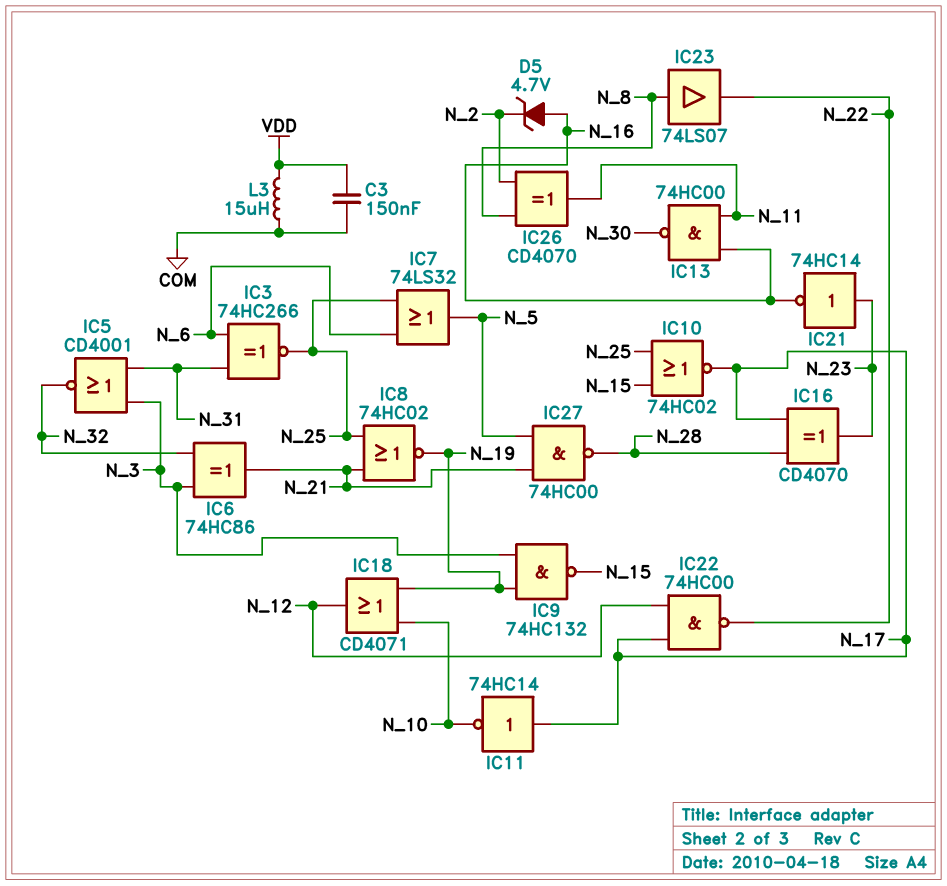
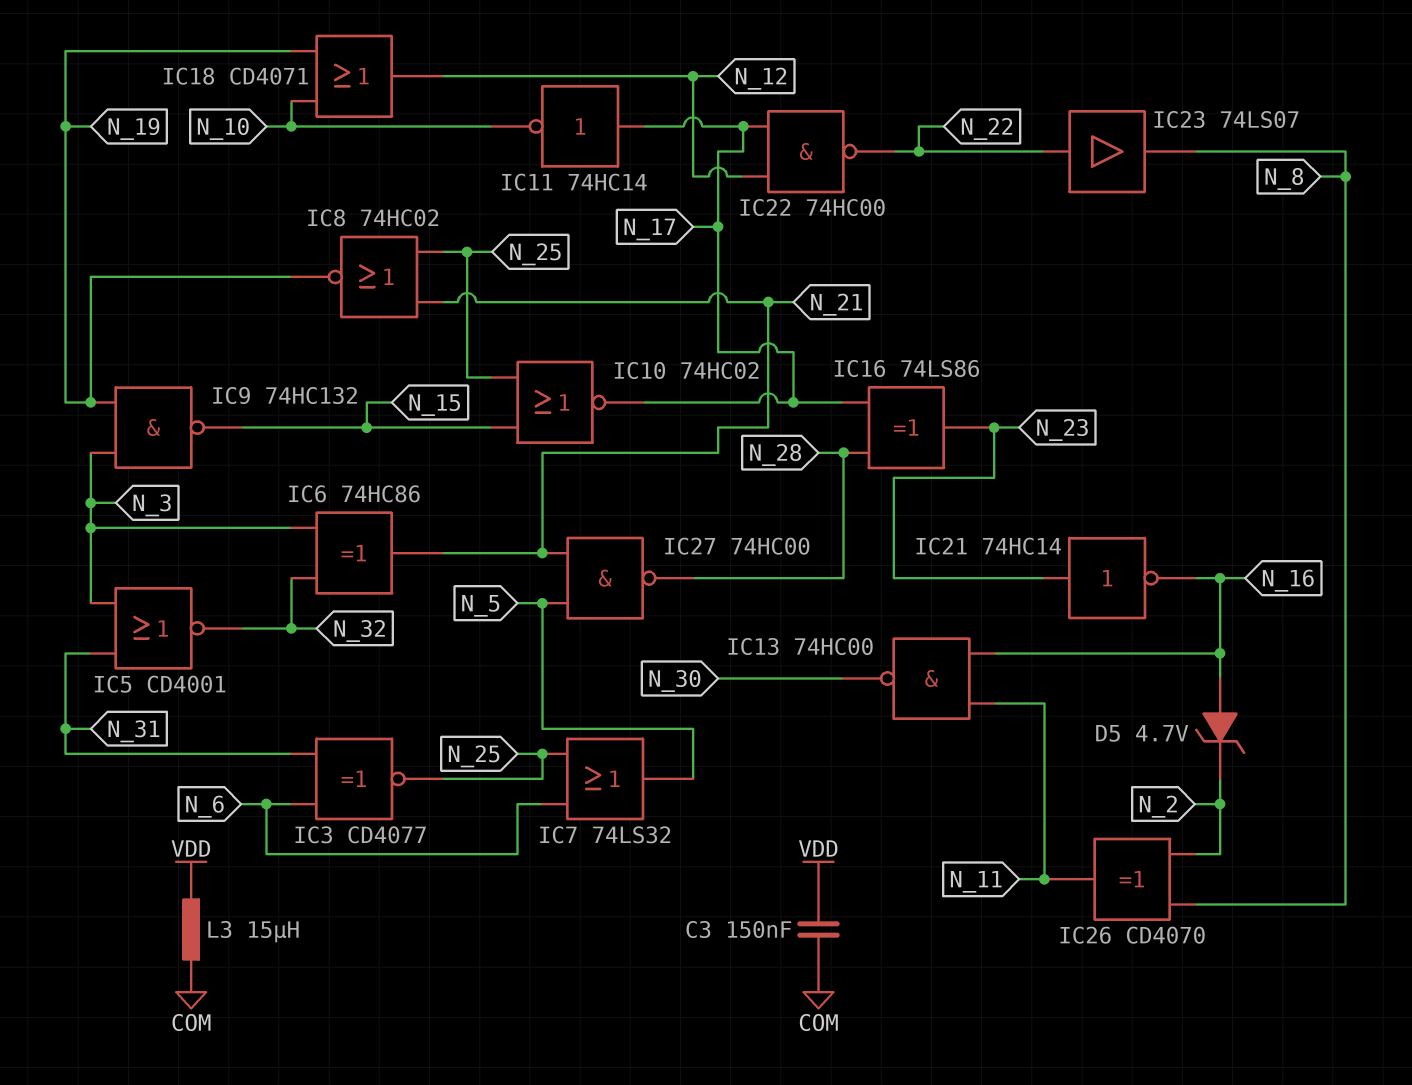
IC3: XNOR 74HC266 (in N_6, in N_31, out N_25) -> XNOR CD4077 (in N_6, in N_31, out N_25)
IC16: XOR CD4070 (in N_17, in N_28, out N_23) -> XOR 74LS86 (in N_17, in N_28, out N_23)
IC23: buffer 74LS07 (in N_8, out N_22) -> buffer 74LS07 (in N_22, out N_8)

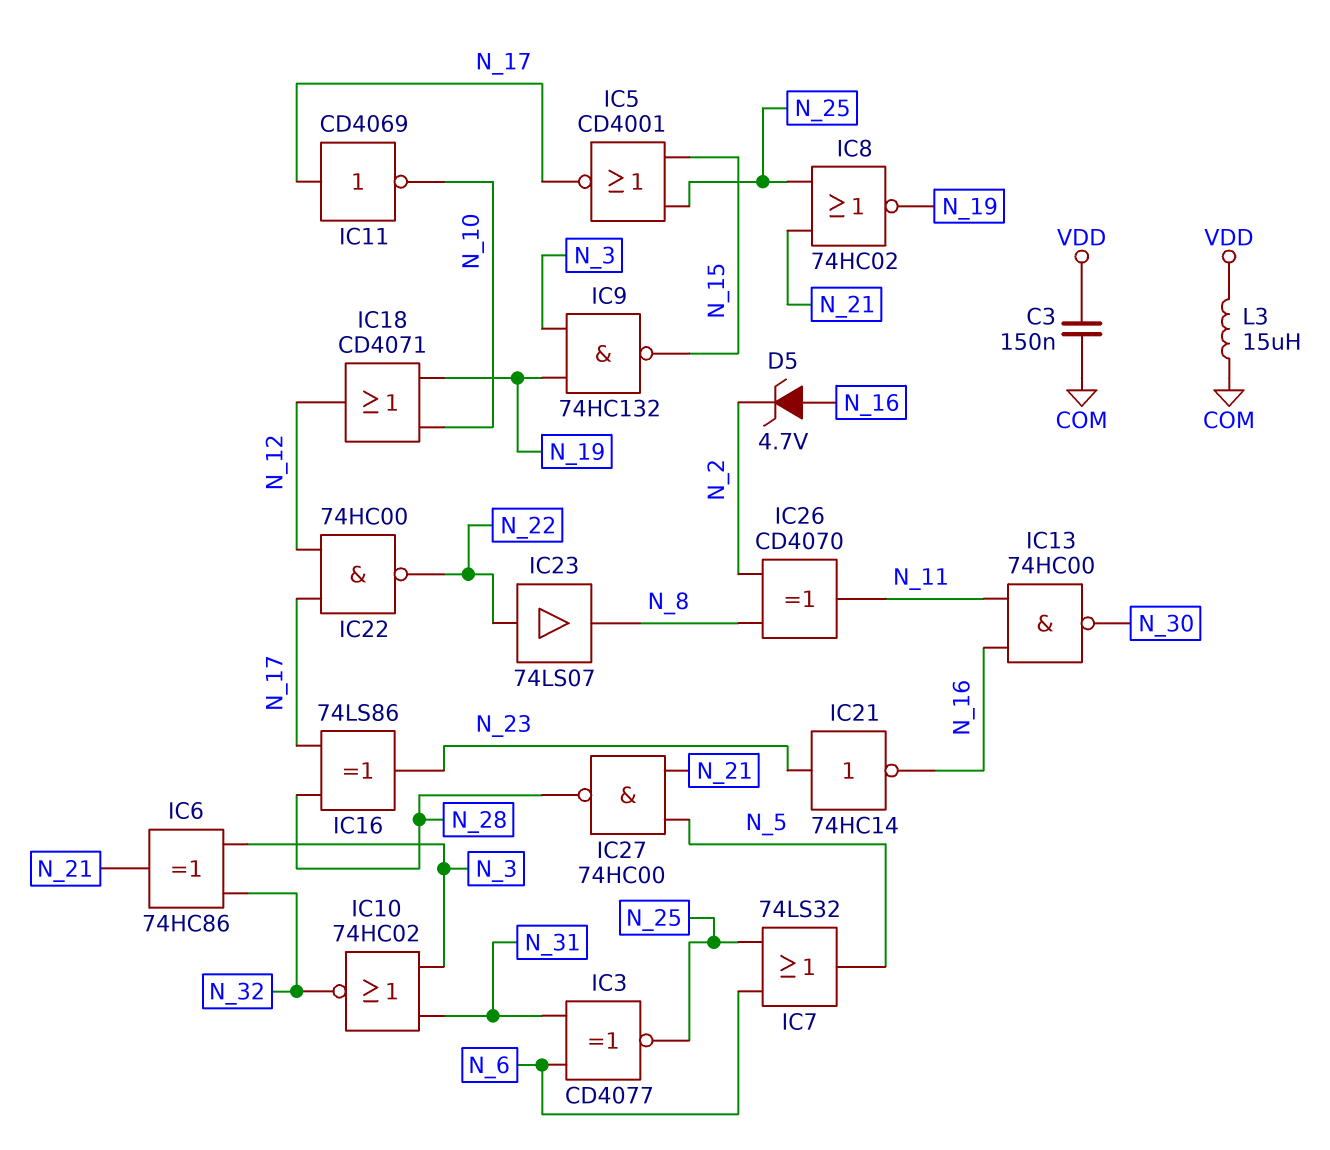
IC5: NOR CD4001 (in N_3, in N_31, out N_32) -> NOR CD4001 (in N_15, in N_25, out N_17)
IC10: NOR 74HC02 (in N_15, in N_25, out N_17) -> NOR 74HC02 (in N_3, in N_31, out N_32)
IC11: NOT 74HC14 (in N_17, out N_10) -> NOT CD4069 (in N_17, out N_10)

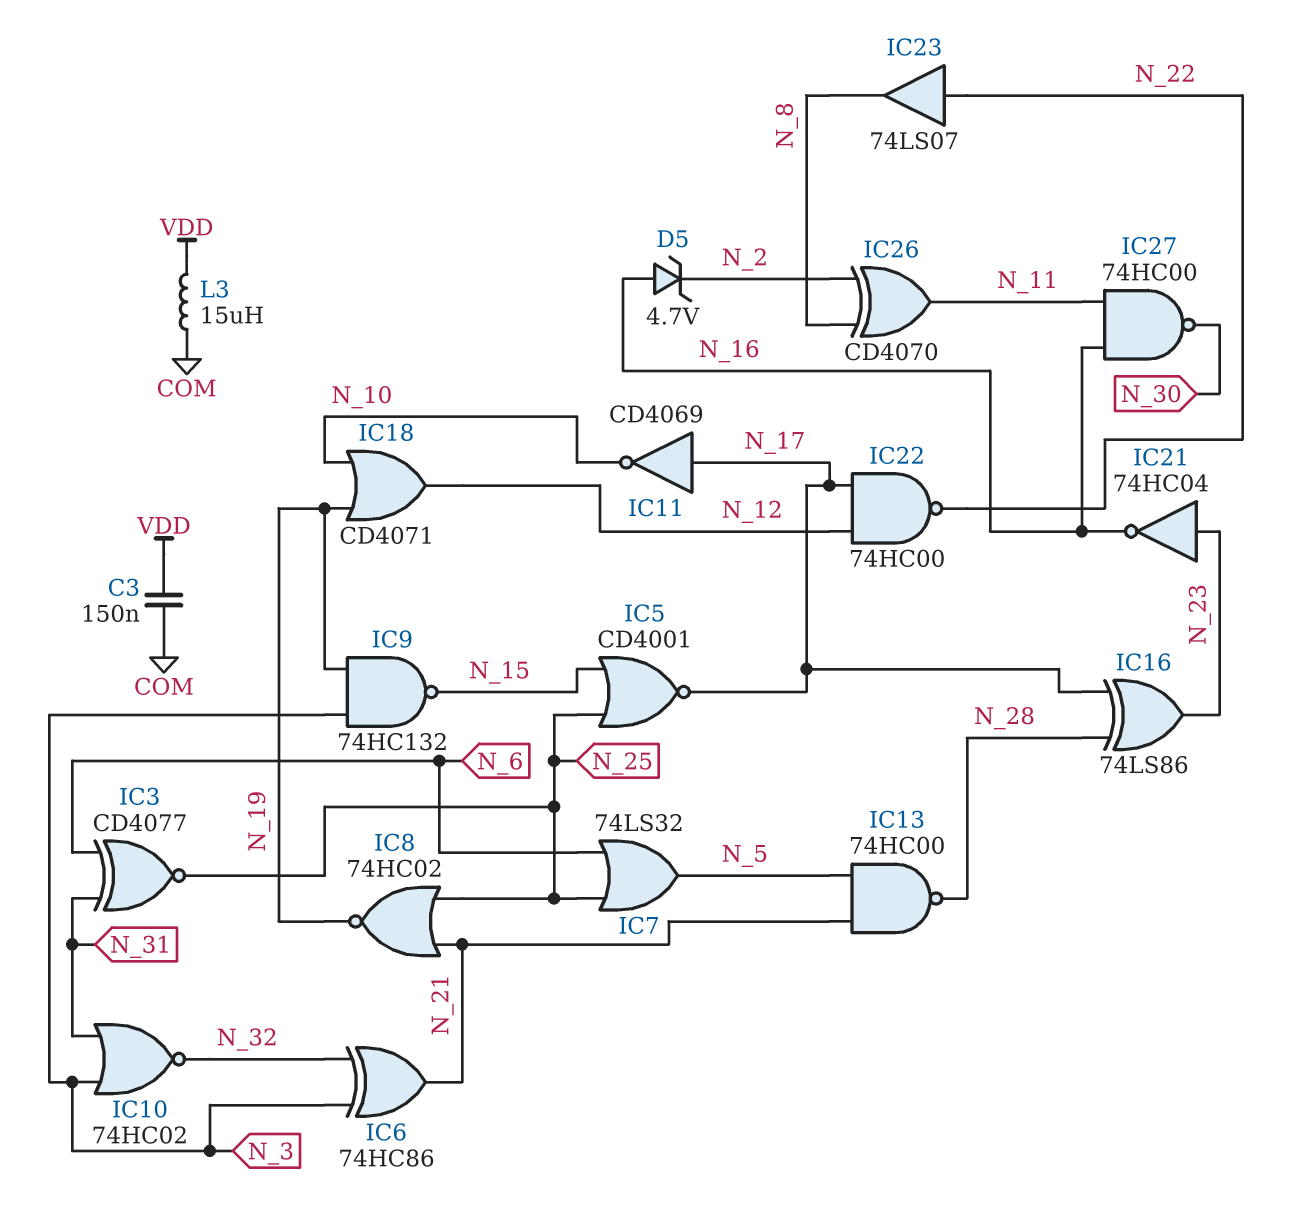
IC13: NAND 74HC00 (in N_11, in N_16, out N_30) -> NAND 74HC00 (in N_5, in N_21, out N_28)
IC21: NOT 74HC14 (in N_23, out N_16) -> NOT 74HC04 (in N_23, out N_16)
IC27: NAND 74HC00 (in N_5, in N_21, out N_28) -> NAND 74HC00 (in N_11, in N_16, out N_30)

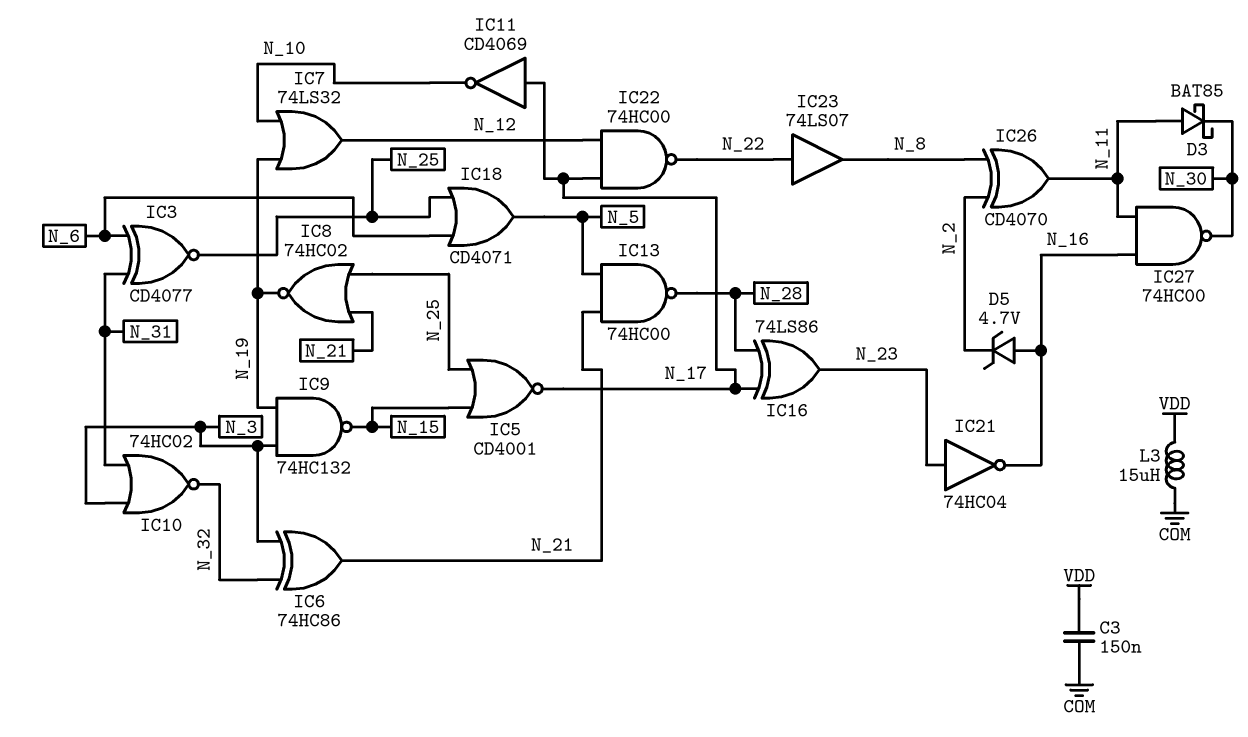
D3: none -> schottky BAT85 (A N_11, K N_30)
IC7: OR 74LS32 (in N_6, in N_25, out N_5) -> OR 74LS32 (in N_10, in N_19, out N_12)
IC18: OR CD4071 (in N_10, in N_19, out N_12) -> OR CD4071 (in N_6, in N_25, out N_5)

